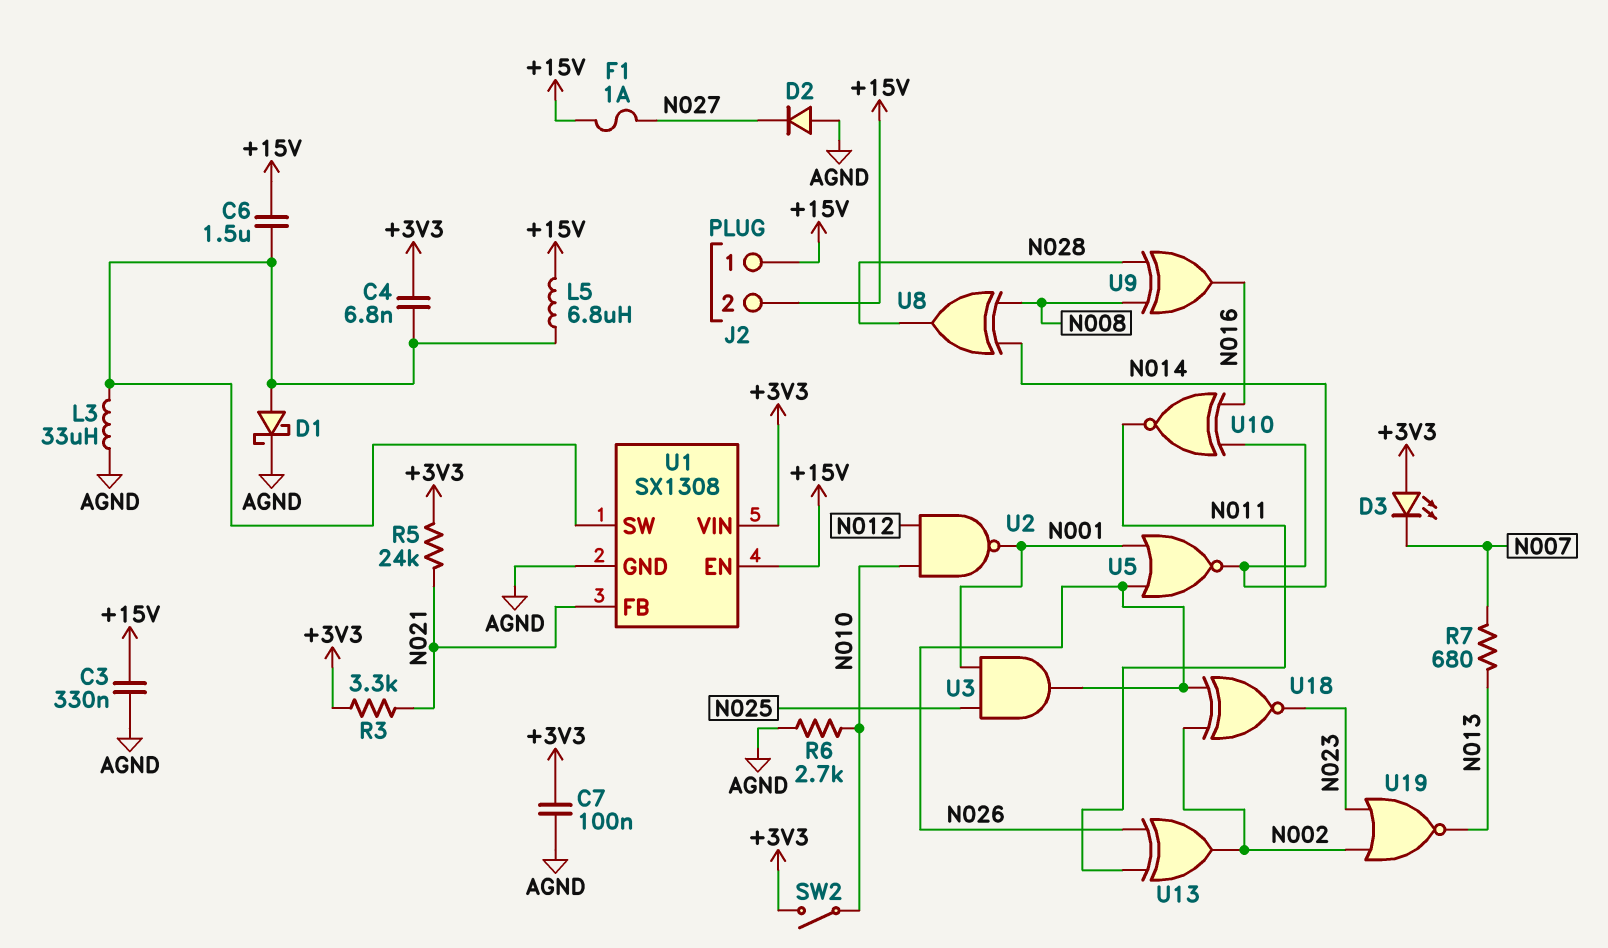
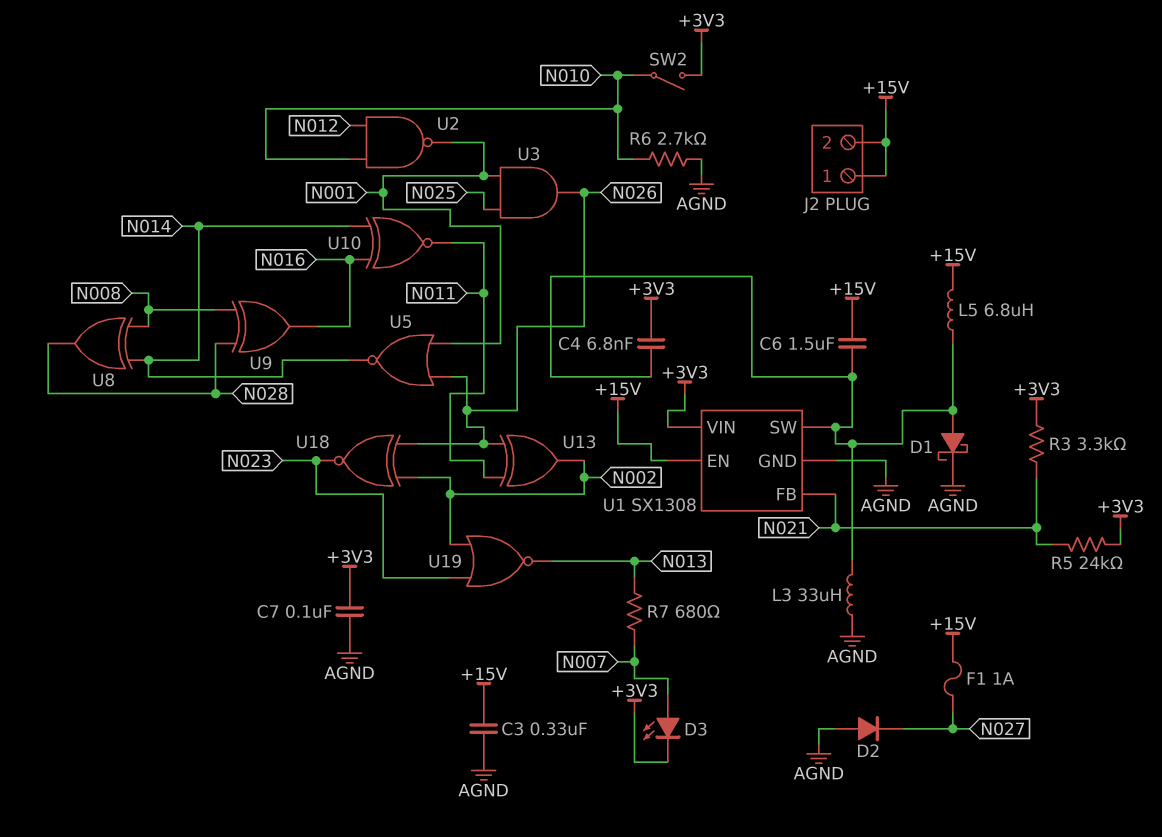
D3: LED (A +3V3, K N007) -> LED (A N007, K +3V3)

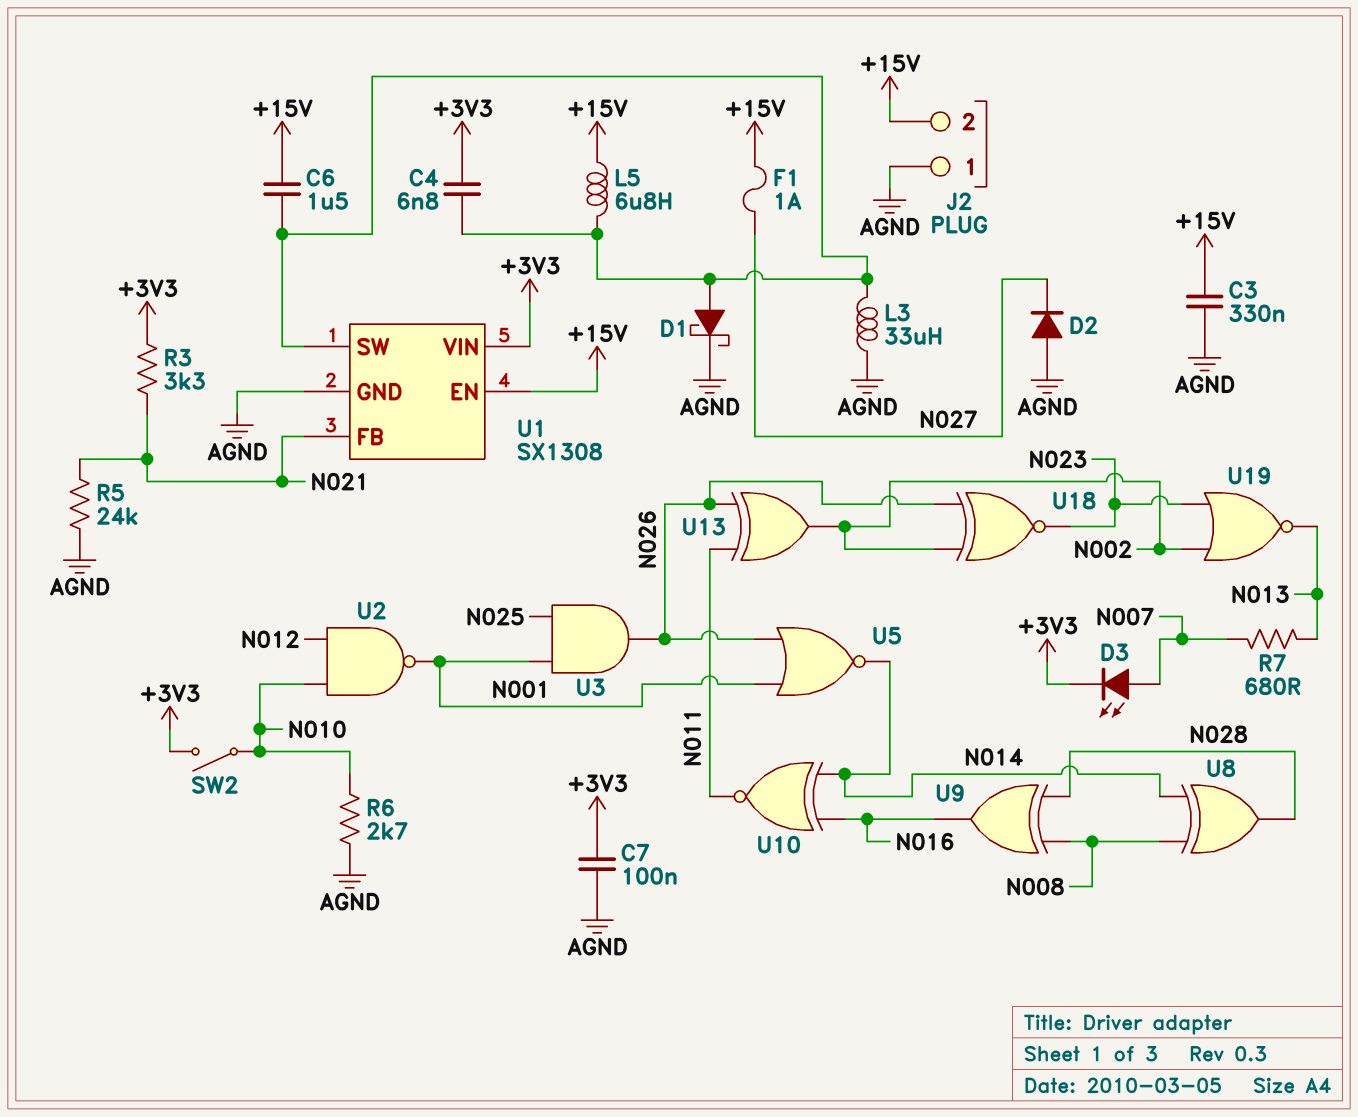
J2 pin 1: +15V -> AGND
R5: 24k (+3V3, N021) -> 24k (AGND, N021)

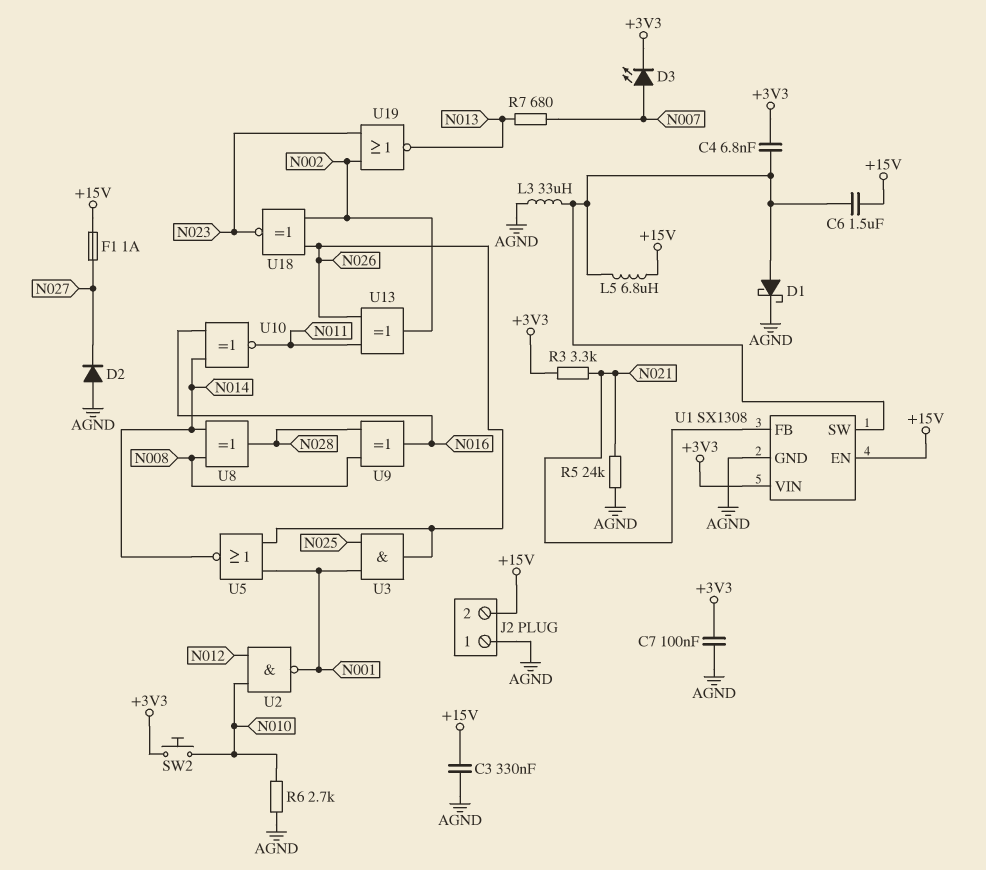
SW2: switch (+3V3, N010) -> button (+3V3, N010)

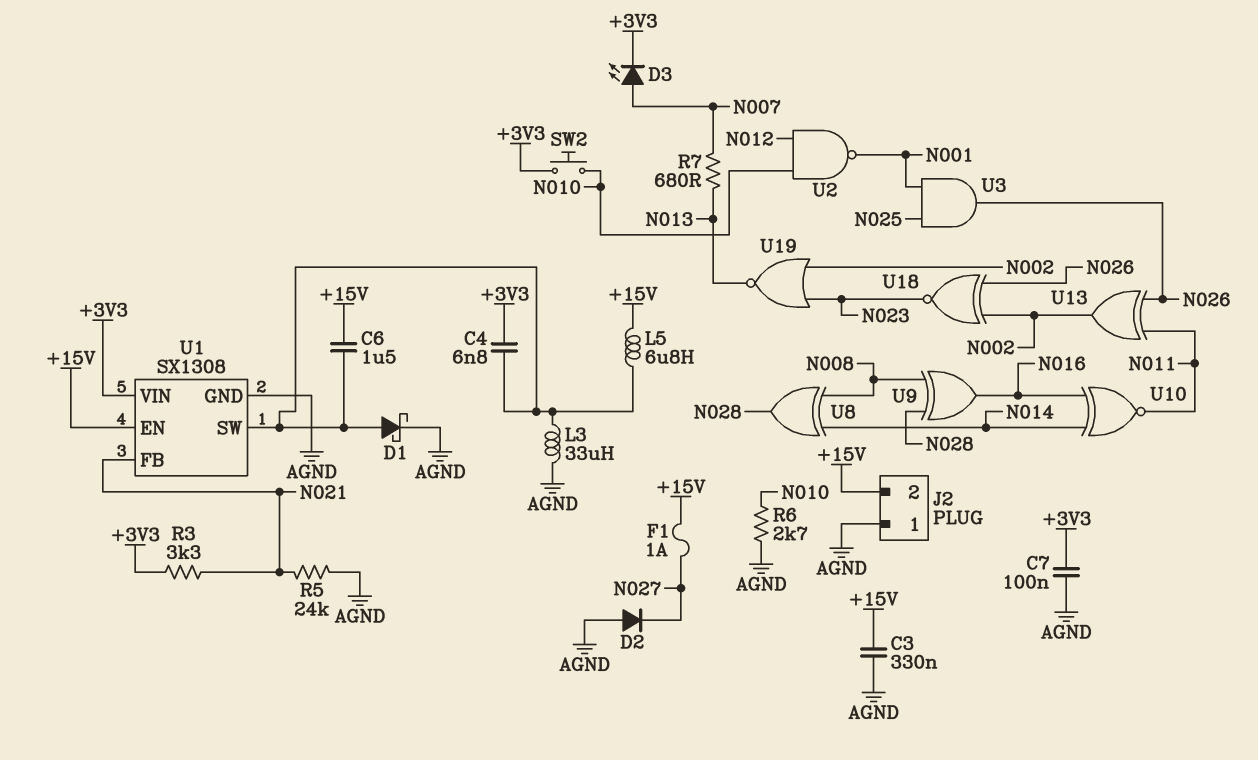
U5: NOR (in N001, in N026, out N014) -> none

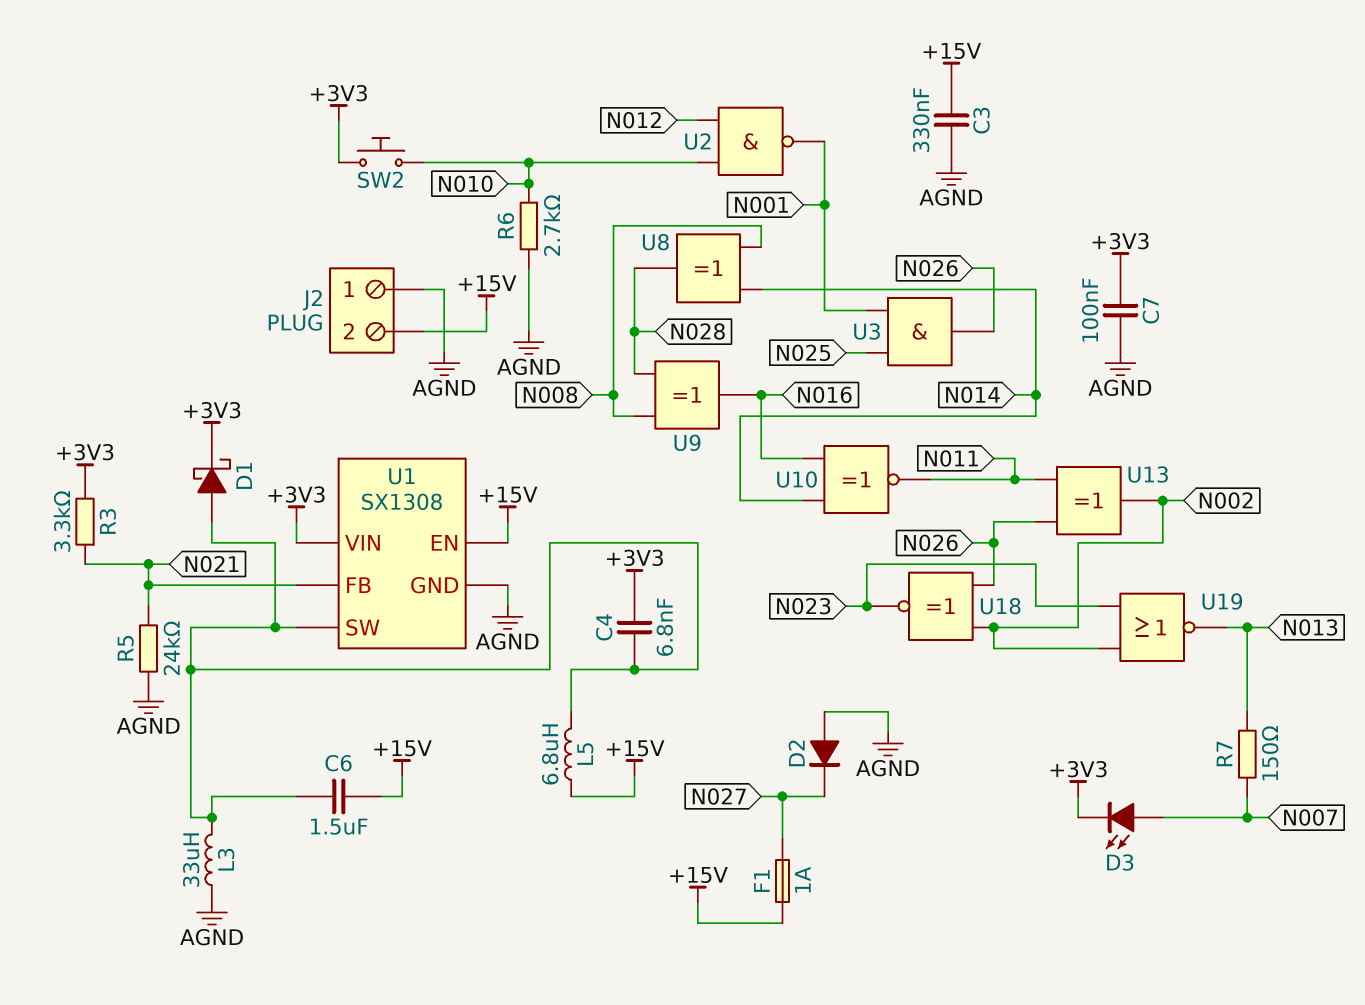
D1: schottky (A U1/SW, K AGND) -> schottky (A U1/SW, K +3V3)
R7: 680 (N007, N013) -> 150 (N007, N013)

